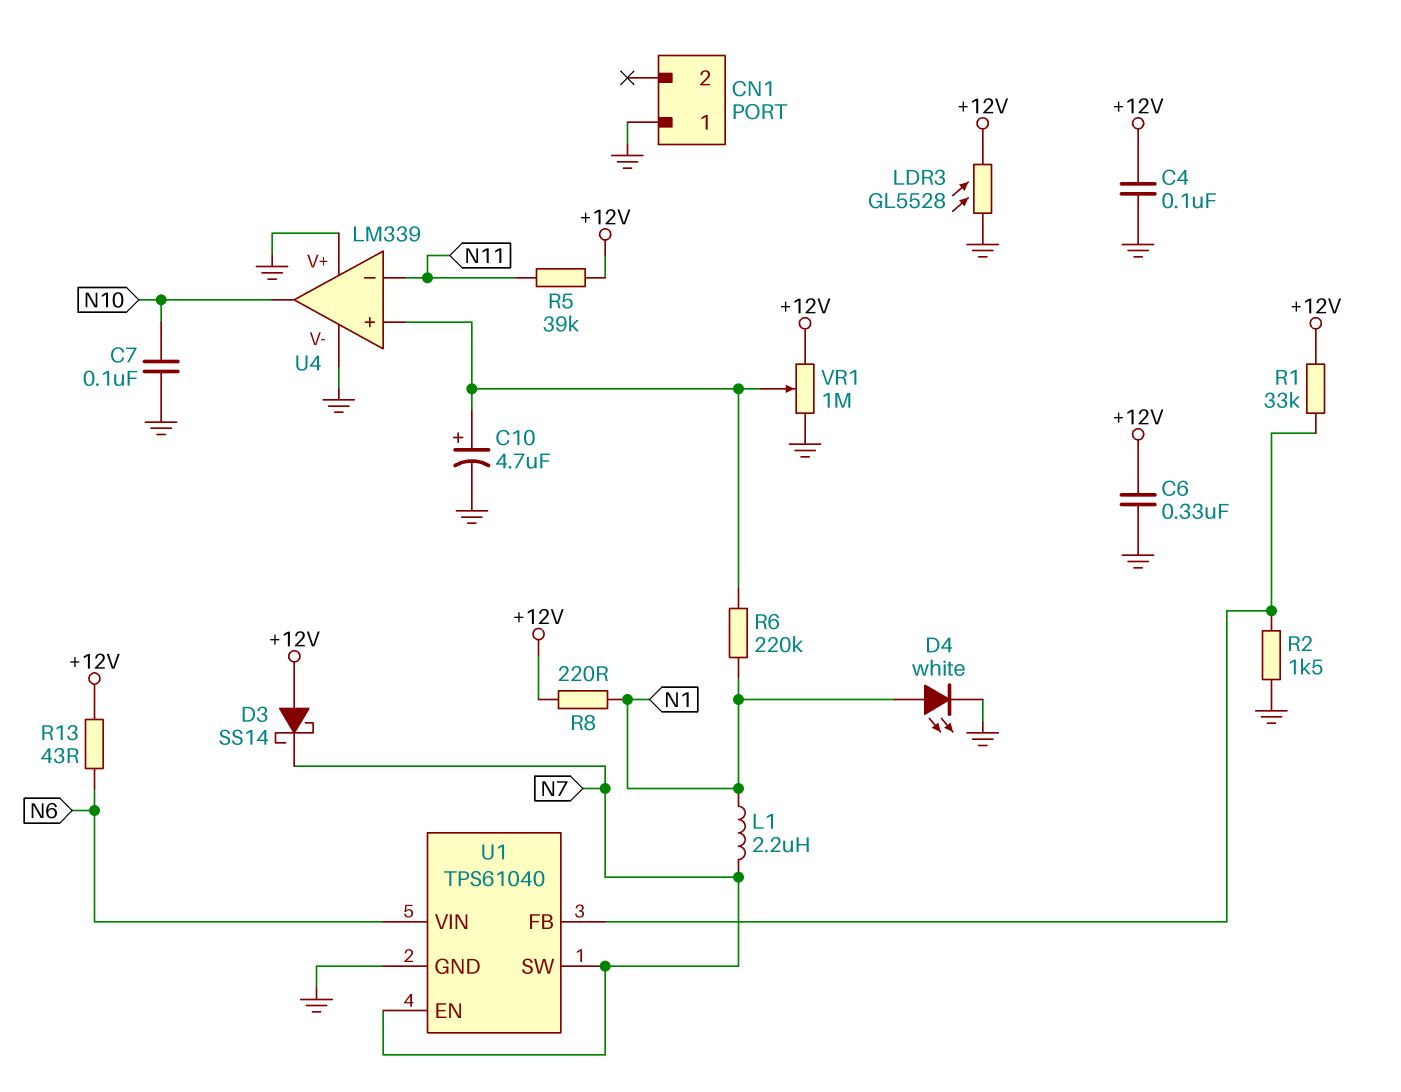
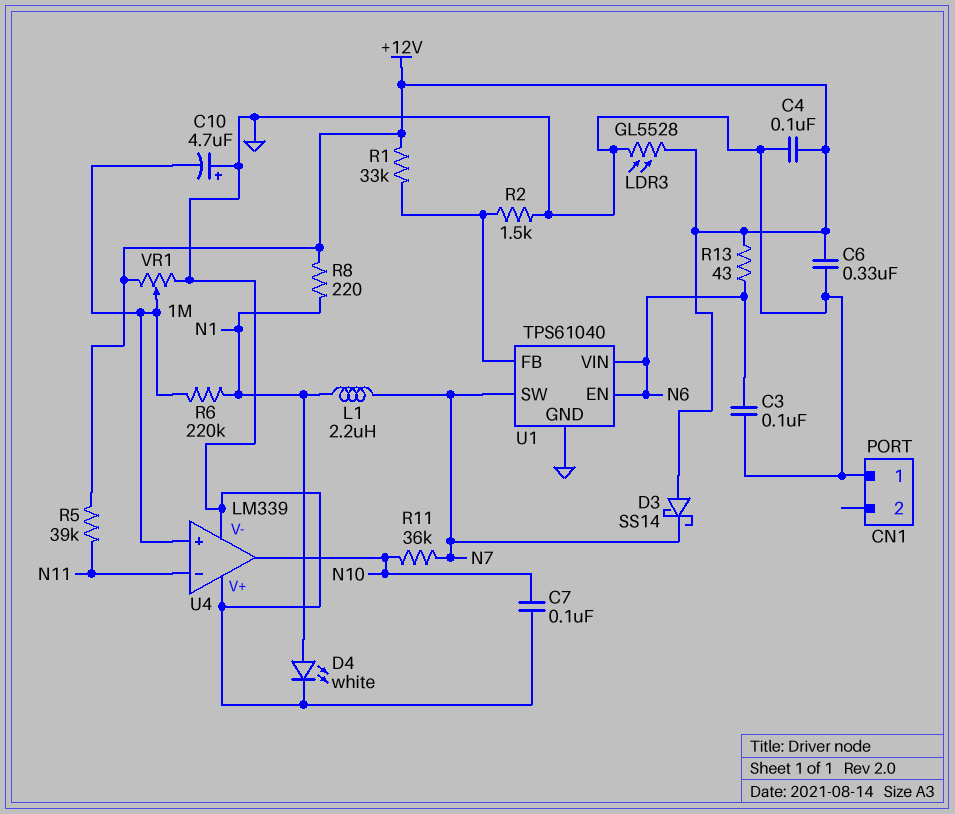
C3: none -> 100nF (GND, N6)
C10: 4.7uF (plus U4/in+, minus GND) -> 4.7uF (plus GND, minus U4/in+)
R11: none -> 36k (N7, N10)
U1 pin EN: N7 -> N6

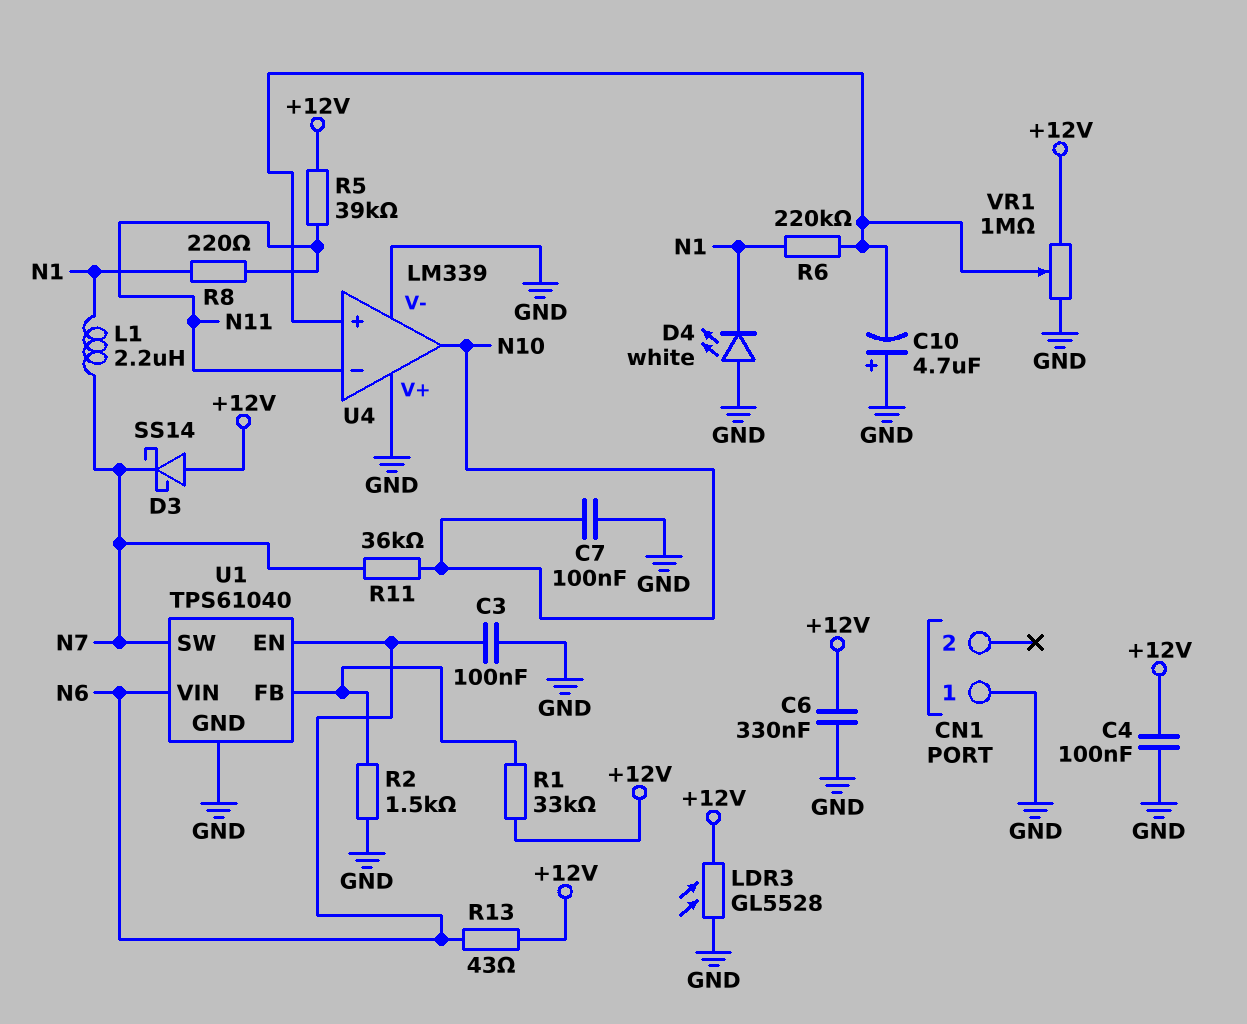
D4: LED white (A N1, K GND) -> LED white (A GND, K N1)
R8: 220 (+12V, N1) -> 220 (N1, N11)

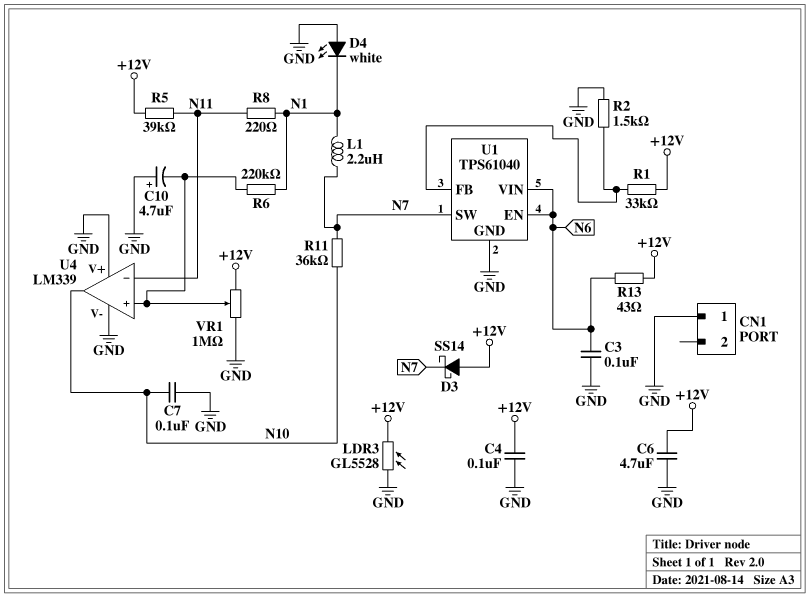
C6: 330nF (+12V, GND) -> 4.7uF (+12V, GND)

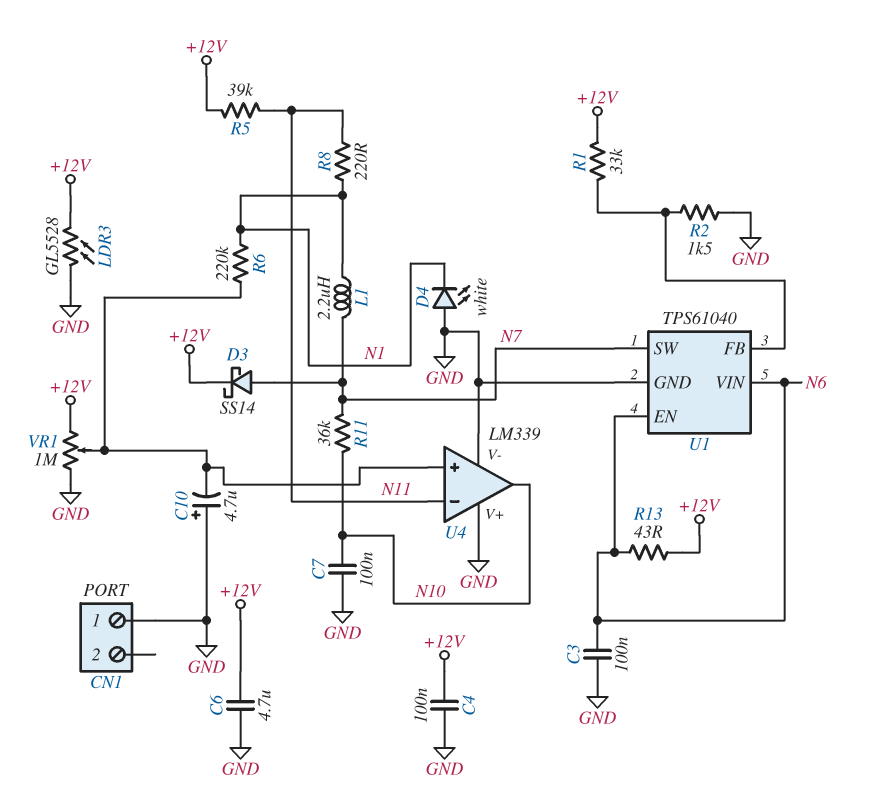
D3: schottky SS14 (A +12V, K N7) -> schottky SS14 (A N7, K +12V)

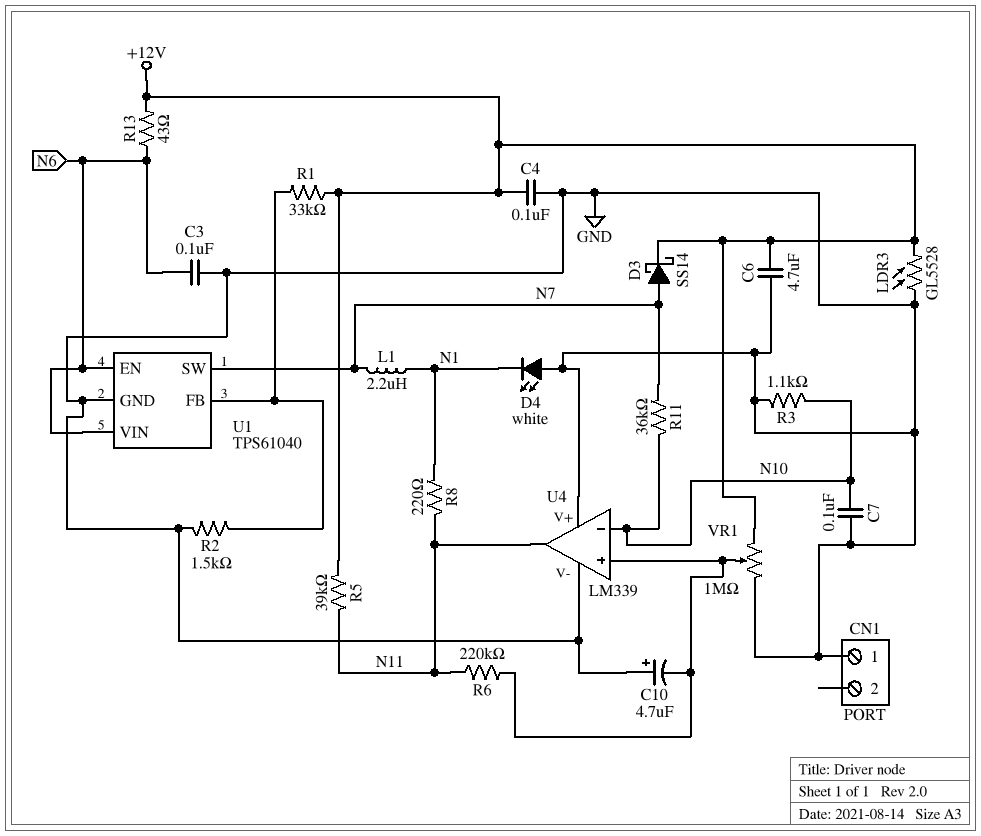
R3: none -> 1.1k (GND, N10)
R6: 220k (N1, U4/in+) -> 220k (N11, U4/in+)
U4 pin in-: N11 -> N10
U4 pin out: N10 -> N11

